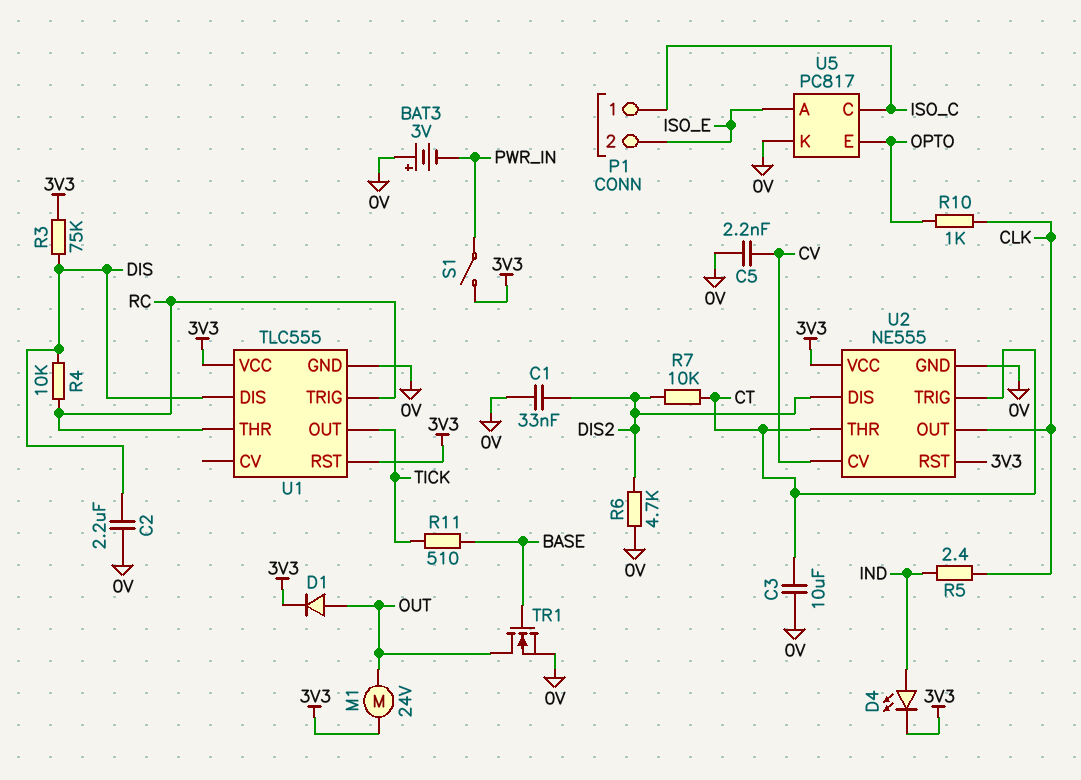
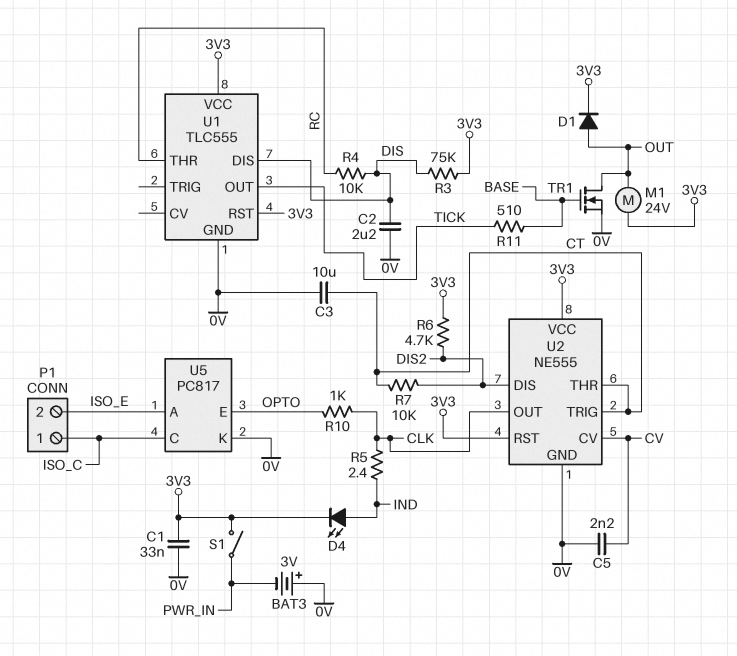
C1: 33nF (0V, DIS2) -> 33nF (0V, 3V3)
R6: 4.7k (0V, DIS2) -> 4.7k (3V3, DIS2)
U1 pin TRIG: RC -> none

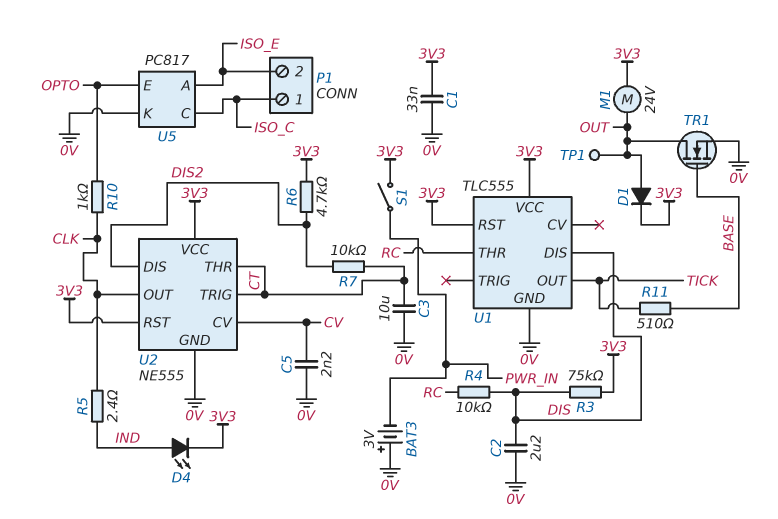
TP1: none -> test point (OUT)

